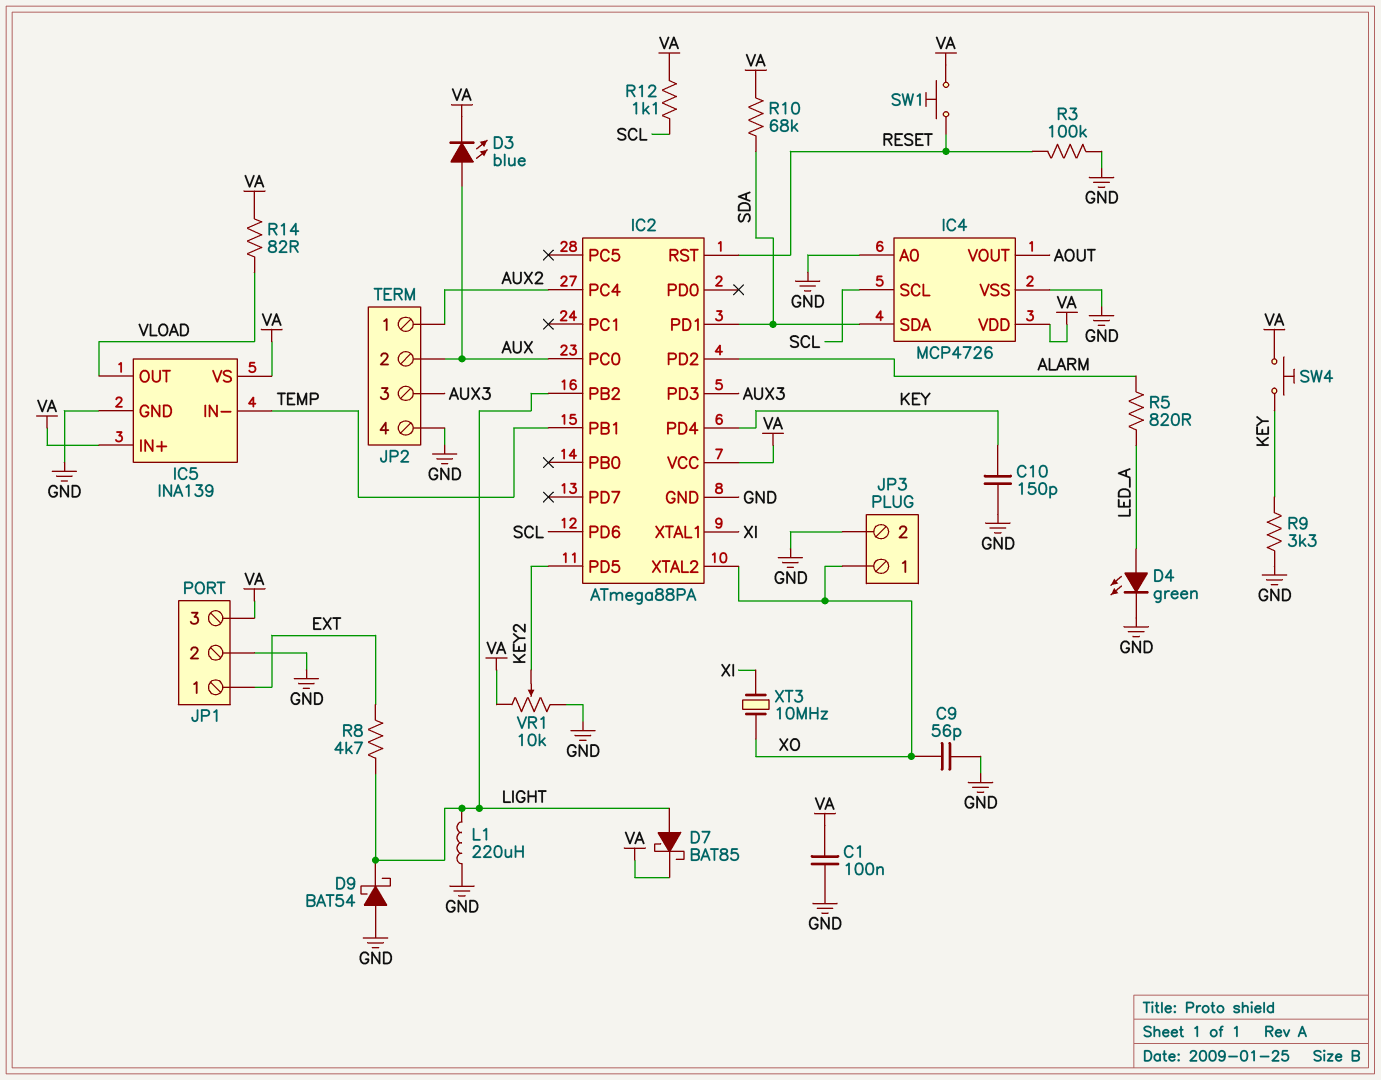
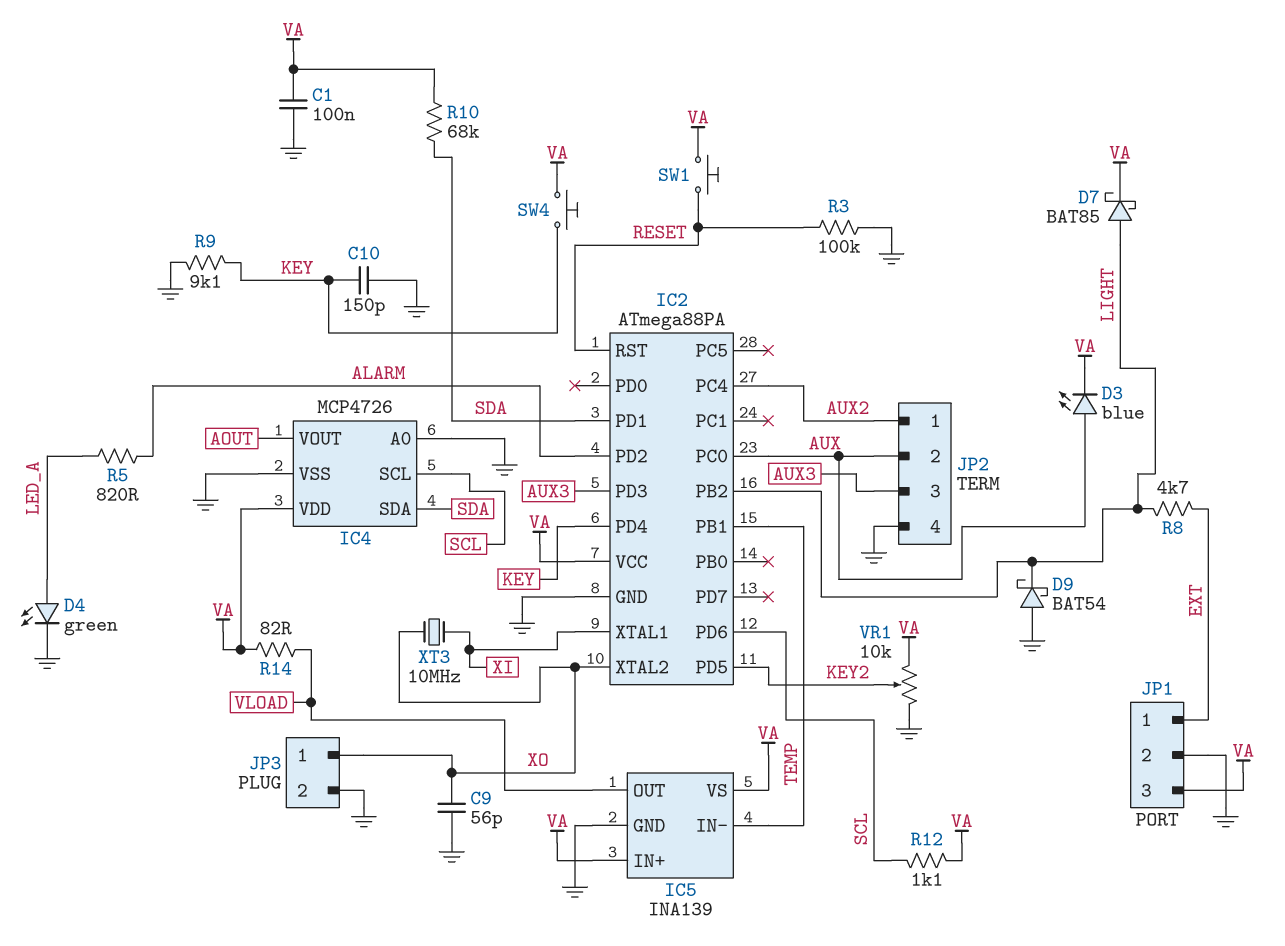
L1: 220uH (GND, LIGHT) -> none
R9: 3.3k (GND, KEY) -> 9.1k (GND, KEY)

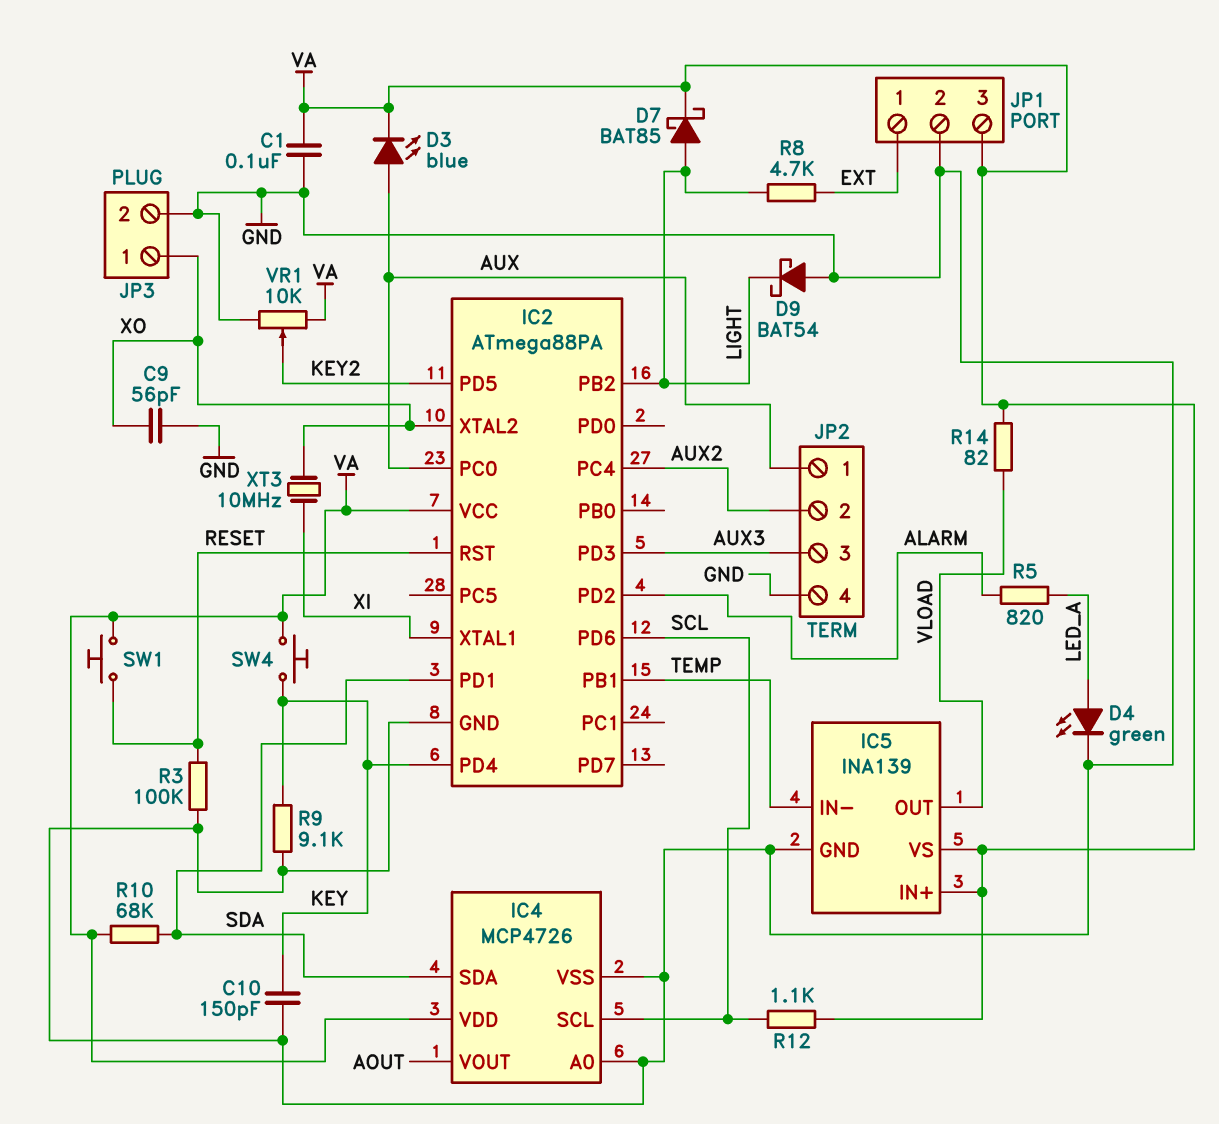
JP2 pin 1: AUX2 -> AUX
JP2 pin 2: AUX -> AUX2

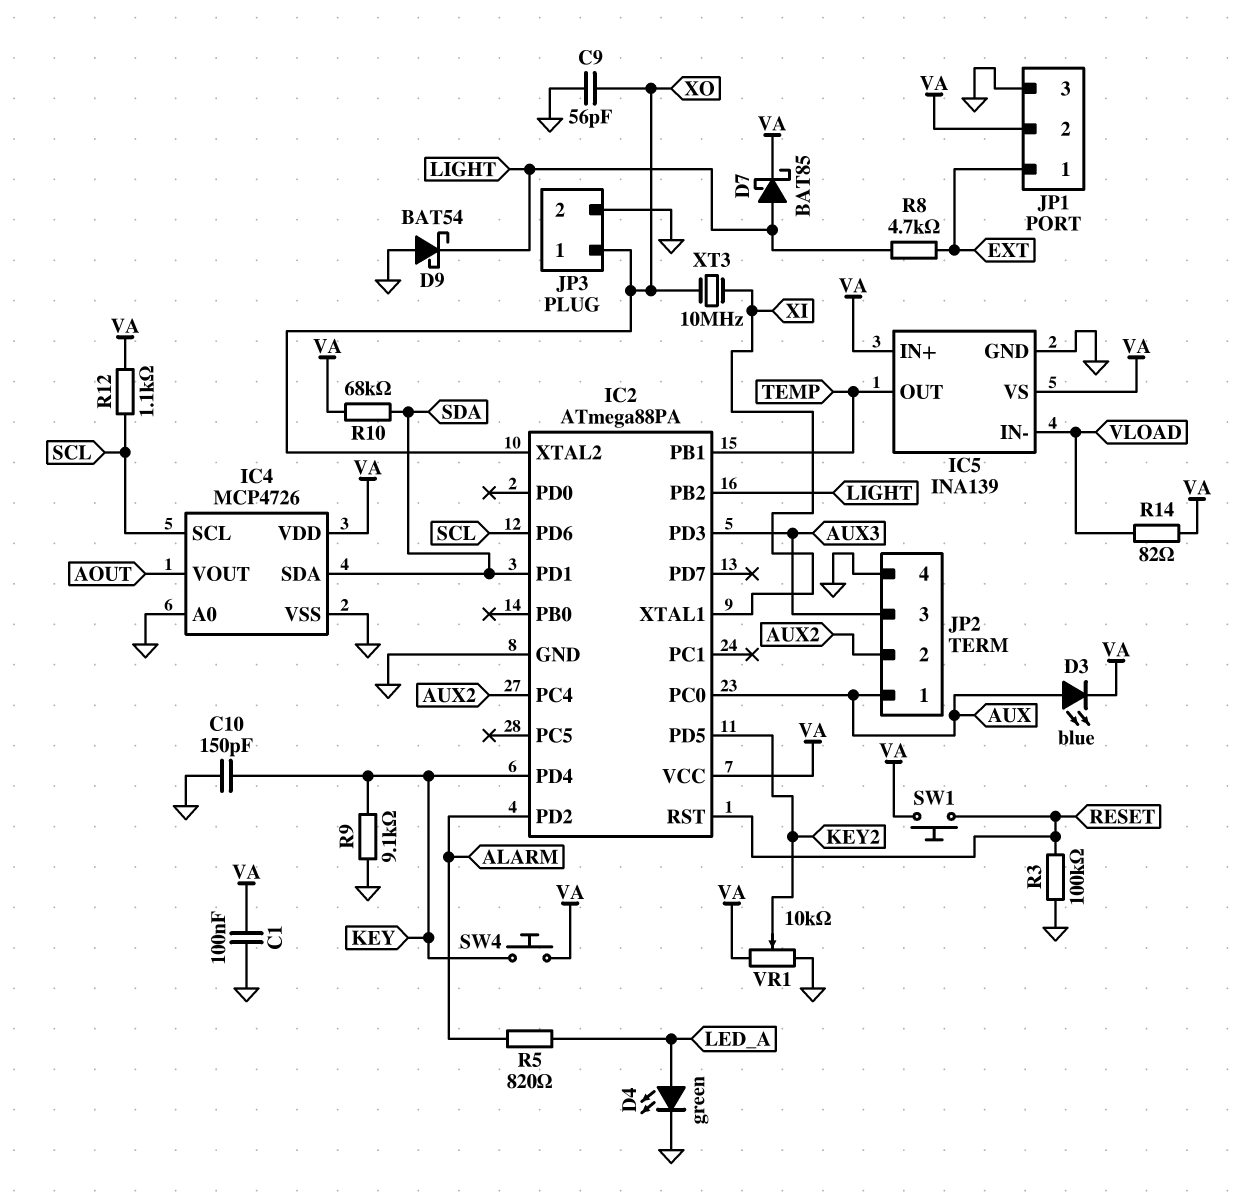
IC5 pin IN-: TEMP -> VLOAD
IC5 pin OUT: VLOAD -> TEMP
JP1 pin 2: GND -> VA
JP1 pin 3: VA -> GND

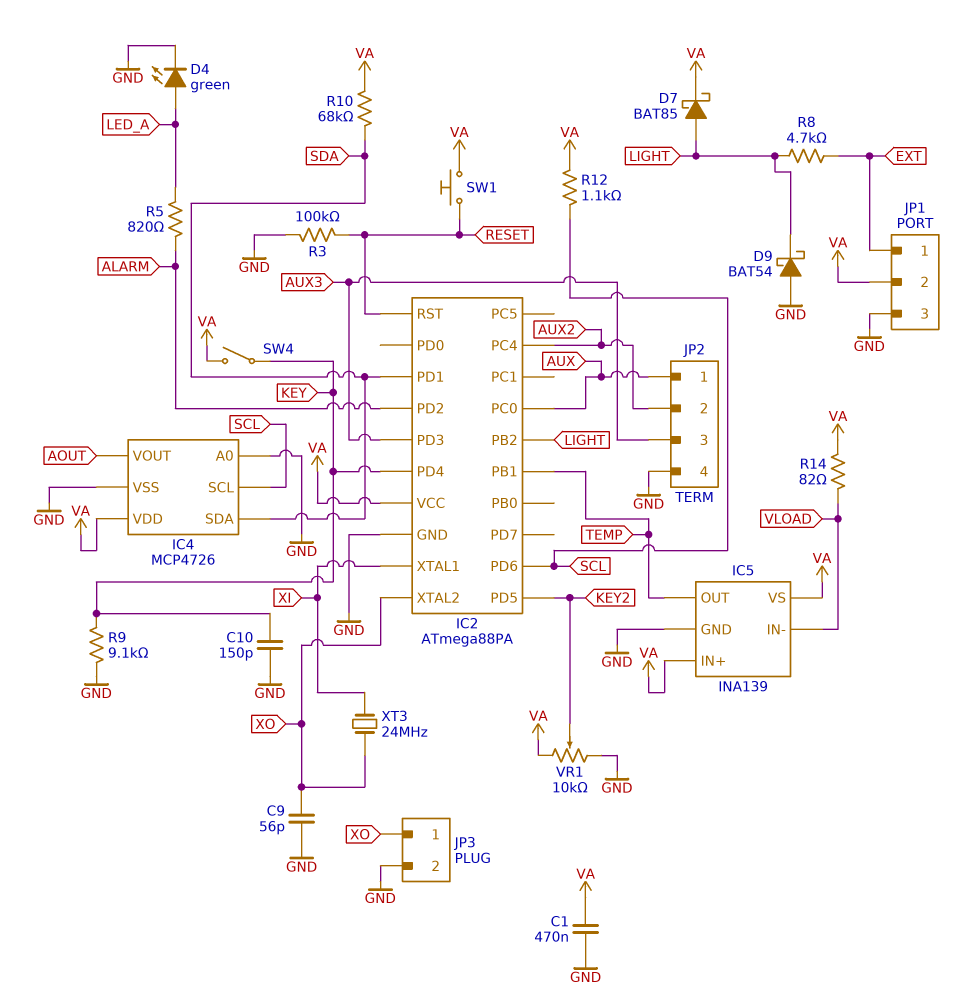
C1: 100nF (GND, VA) -> 470nF (GND, VA)
D3: LED blue (A AUX, K VA) -> none
SW4: button (KEY, VA) -> switch (KEY, VA)
XT3: 10MHz (XI, XO) -> 24MHz (XI, XO)

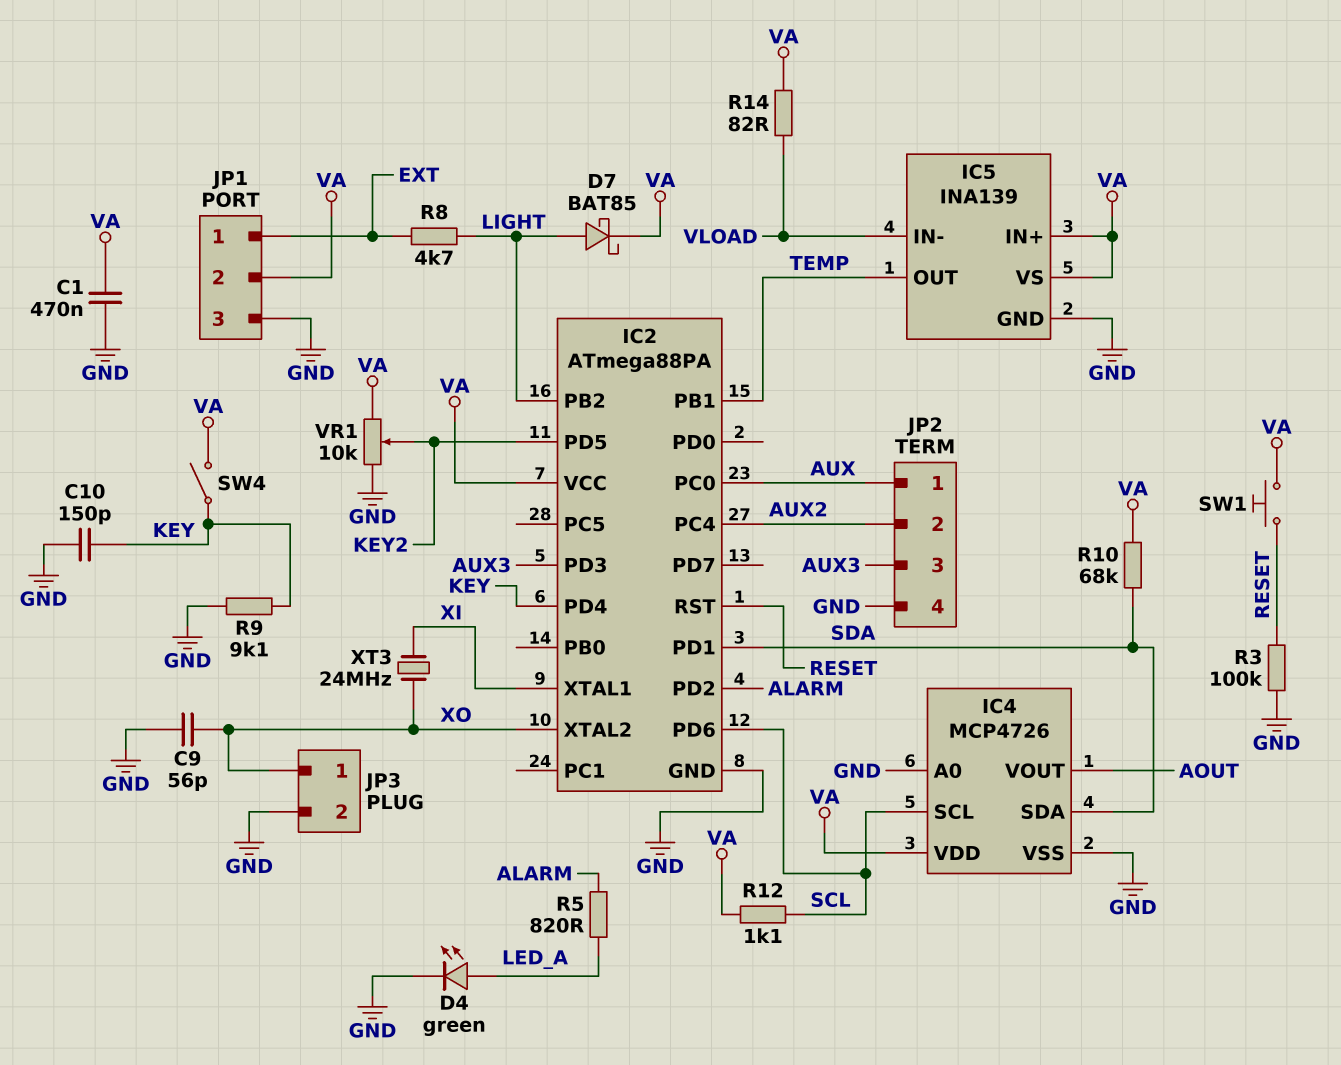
D9: schottky BAT54 (A GND, K LIGHT) -> none

